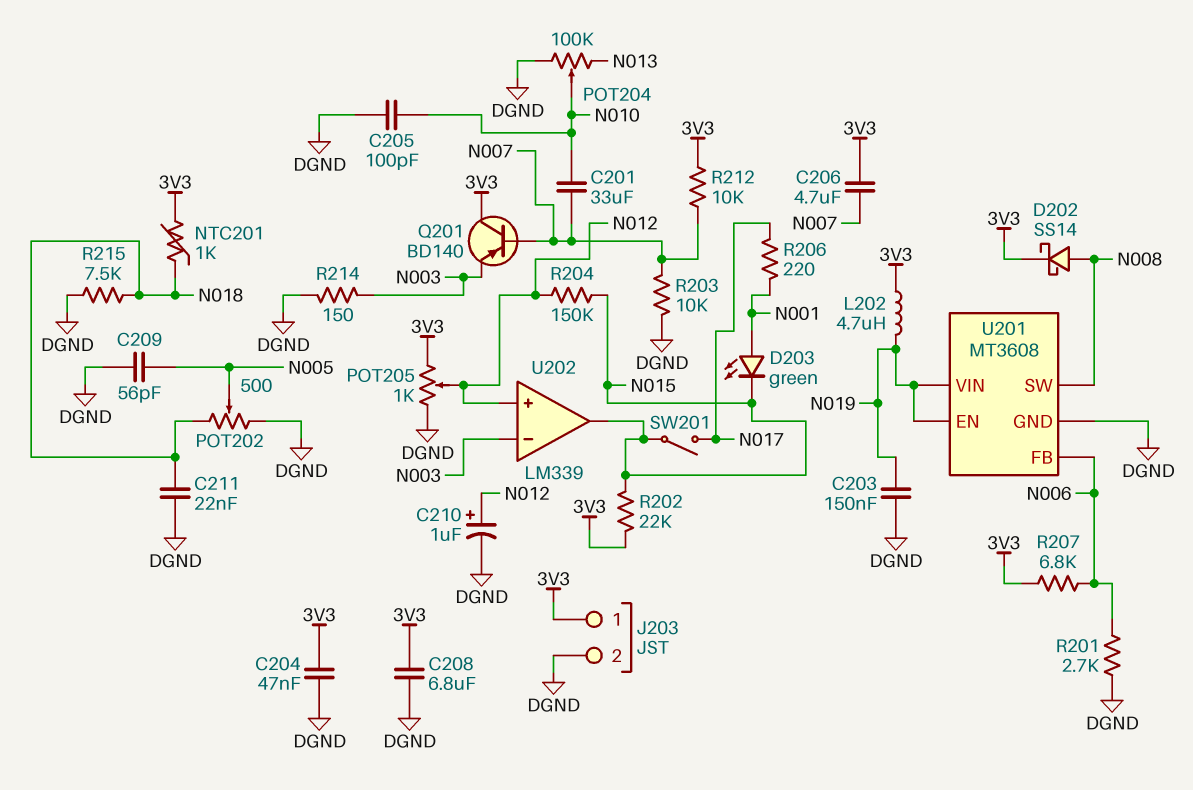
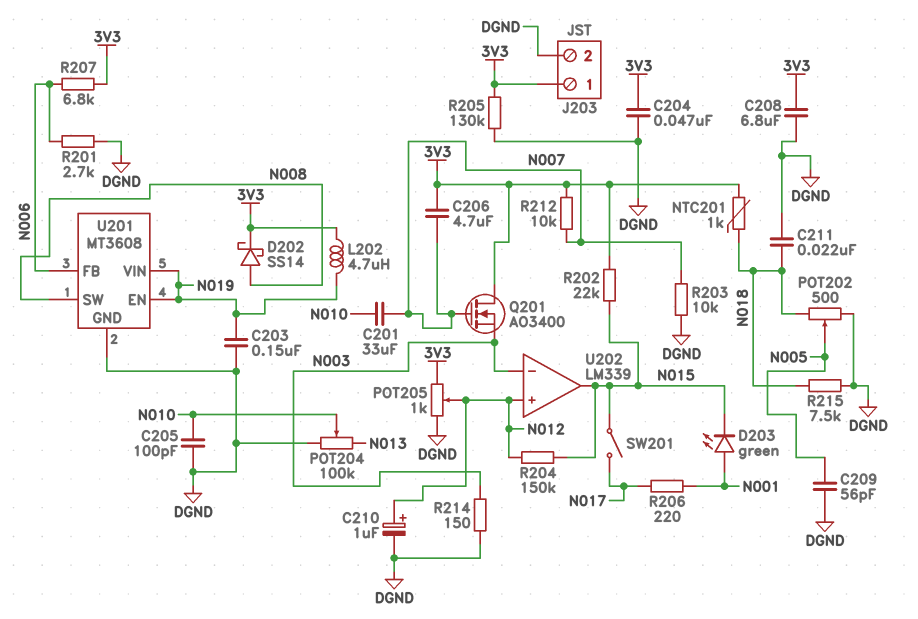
Q201: PNP BD140 (B N007, C 3V3, E N003) -> NMOS AO3400 (G N007, D 3V3, S N003)
R205: none -> 130k (3V3, DGND)

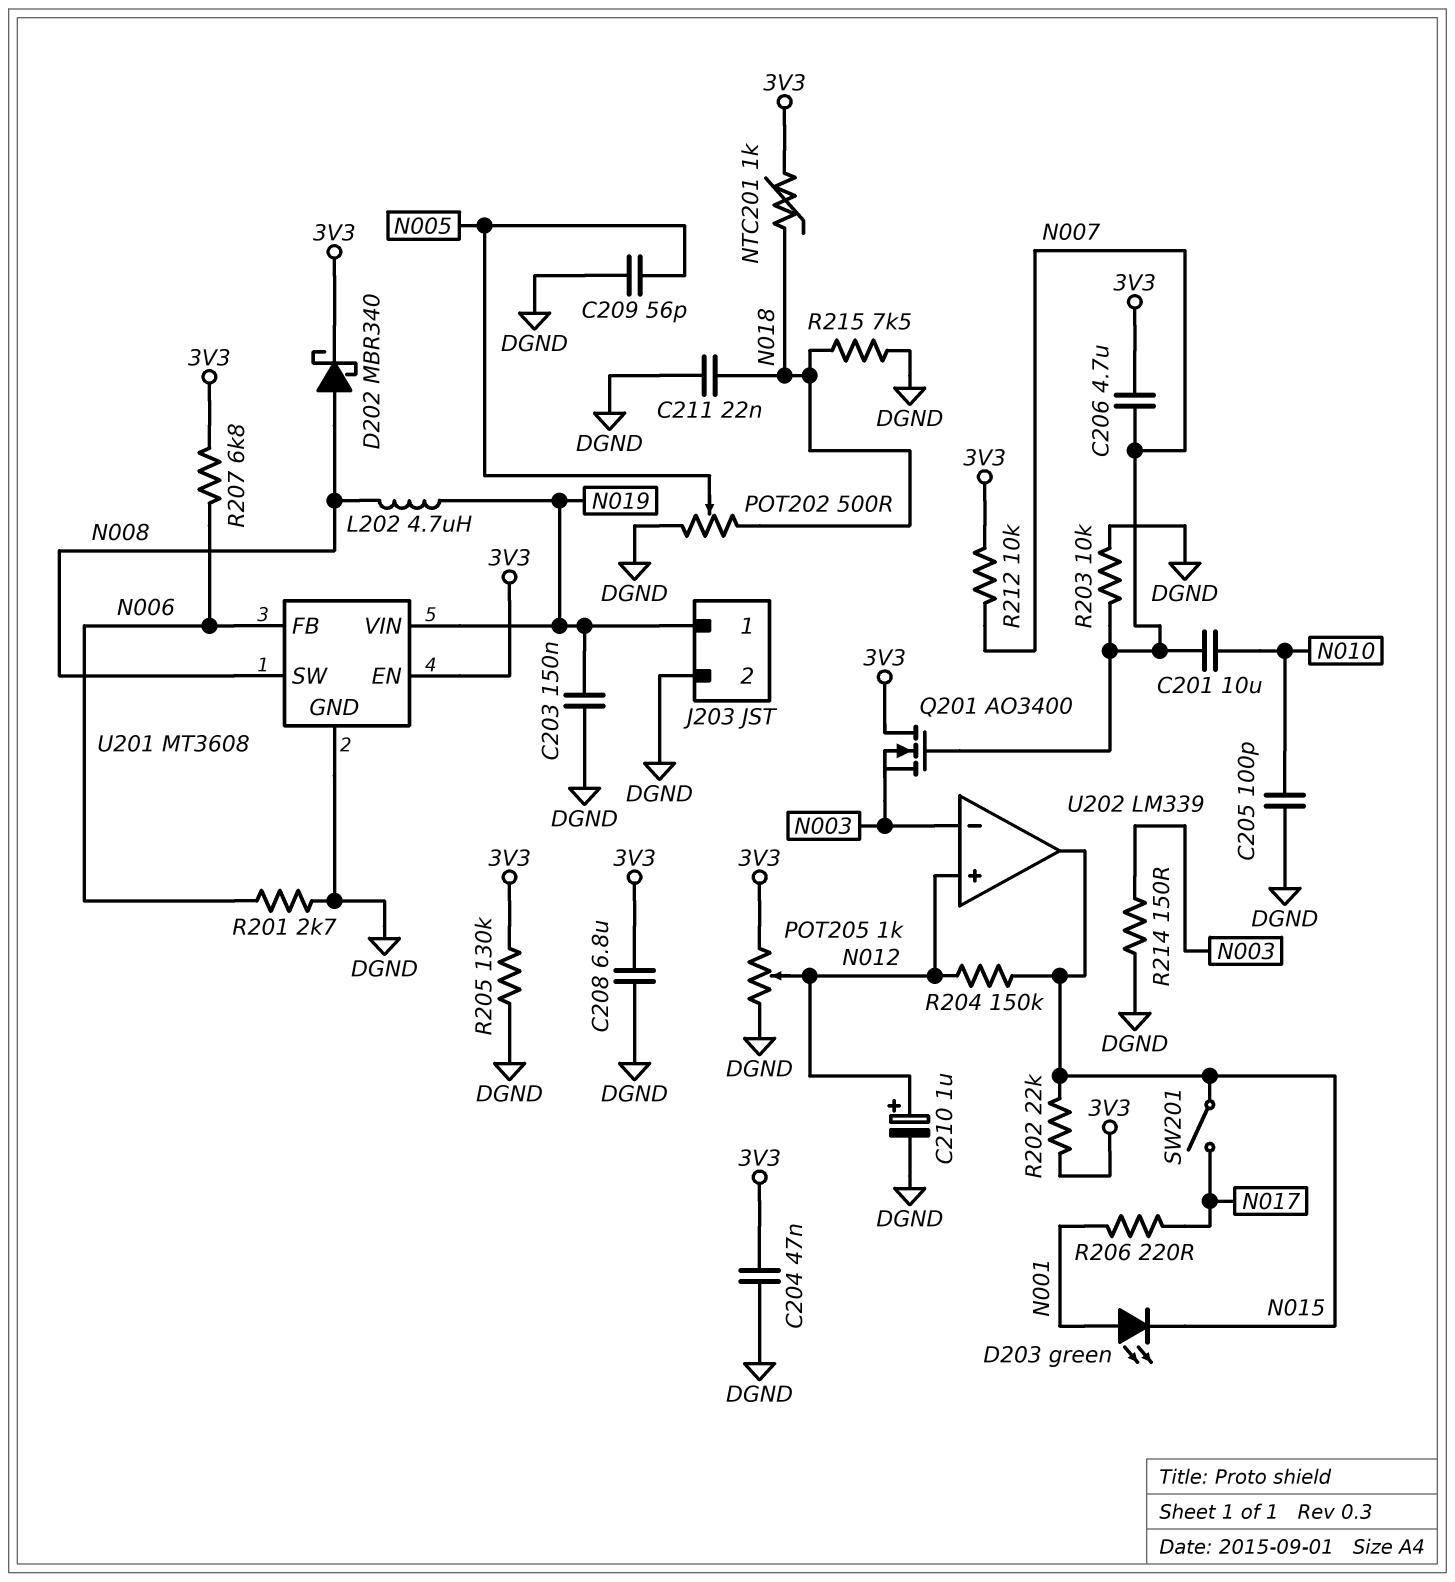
C201: 33uF (N007, N010) -> 10uF (N007, N010)
D202: schottky SS14 (A N008, K 3V3) -> schottky MBR340 (A N008, K 3V3)
J203 pin 1: 3V3 -> N019
L202: 4.7uH (3V3, N019) -> 4.7uH (N008, N019)
POT204: 100k (DGND, N013, wiper N010) -> none
U201 pin EN: N019 -> 3V3

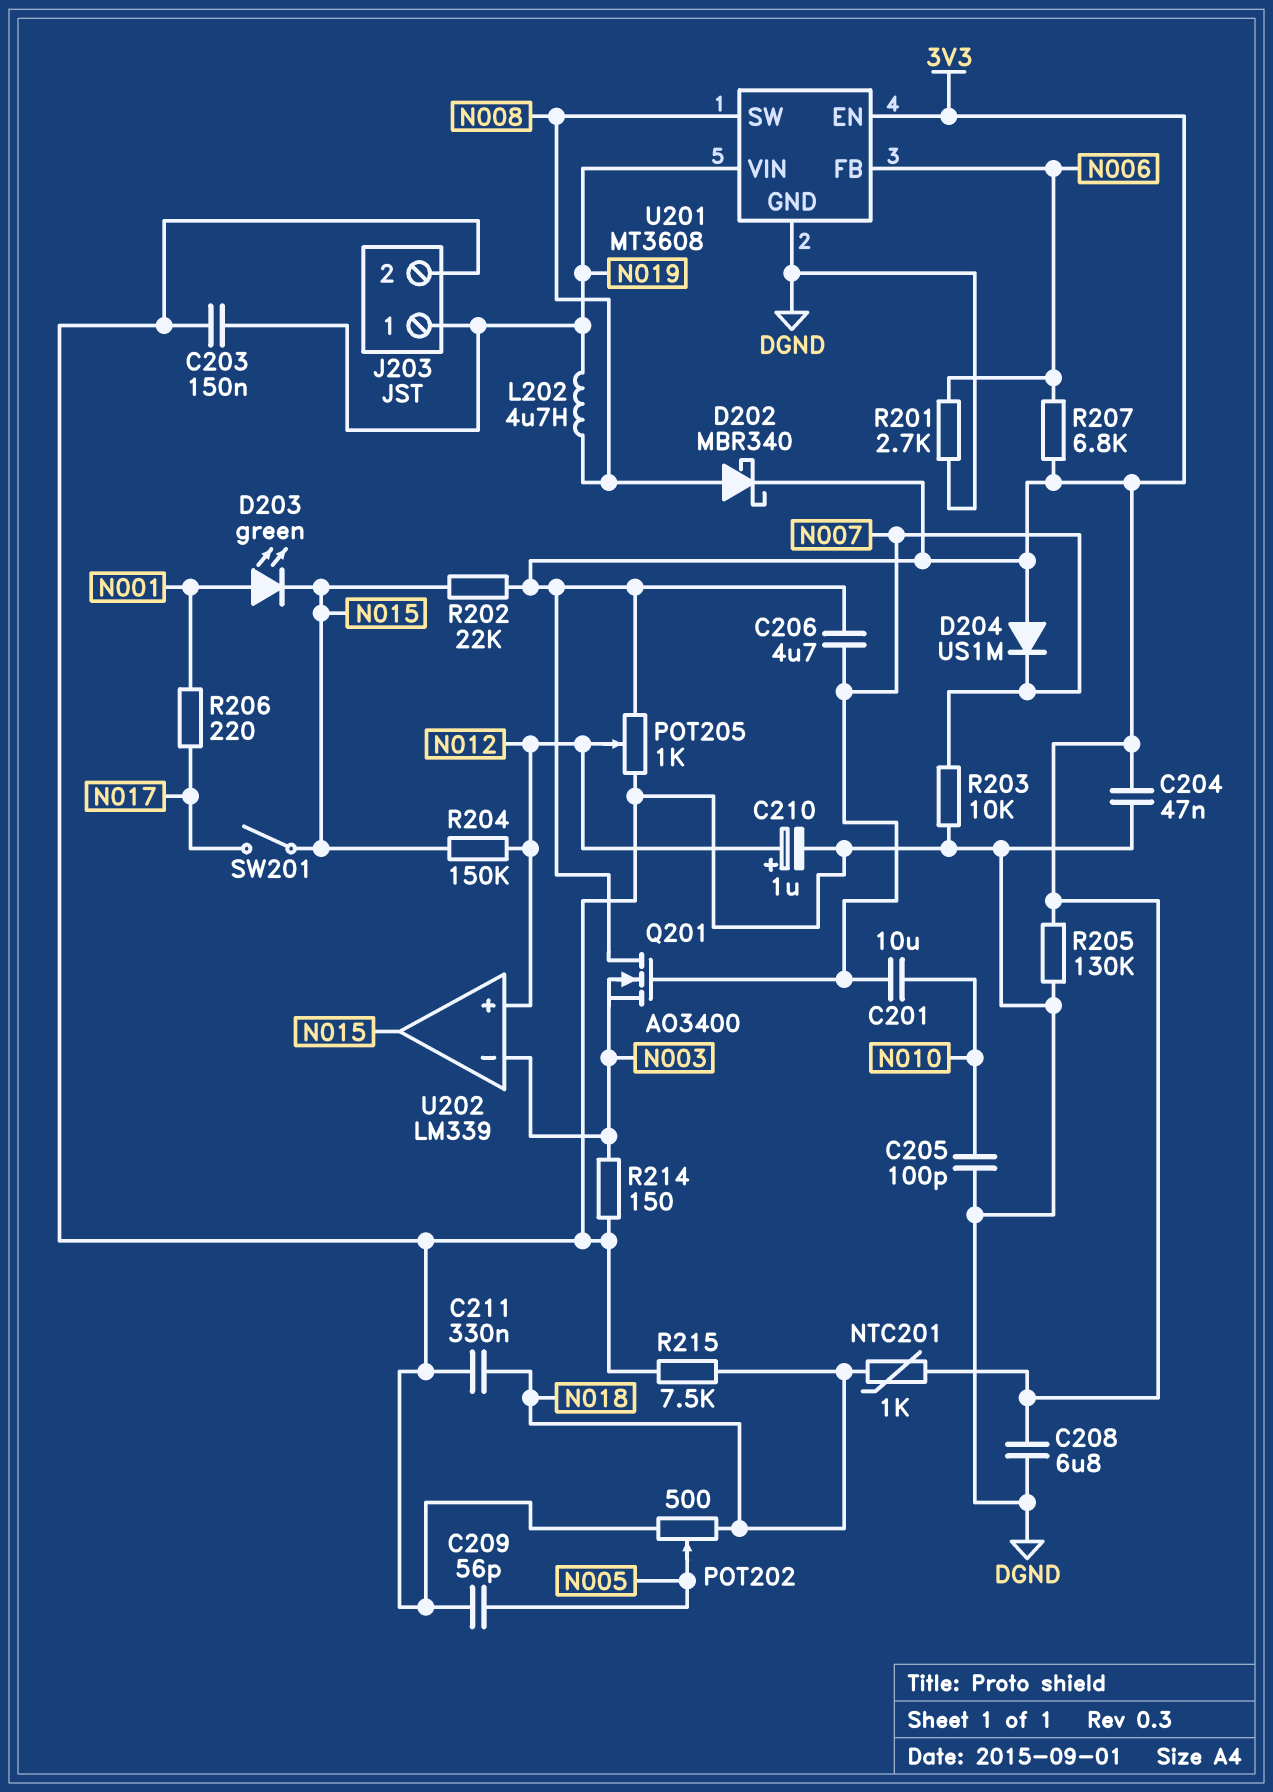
C211: 22nF (DGND, N018) -> 330nF (DGND, N018)
D204: none -> diode US1M (A 3V3, K N007)
R212: 10k (3V3, N007) -> none

